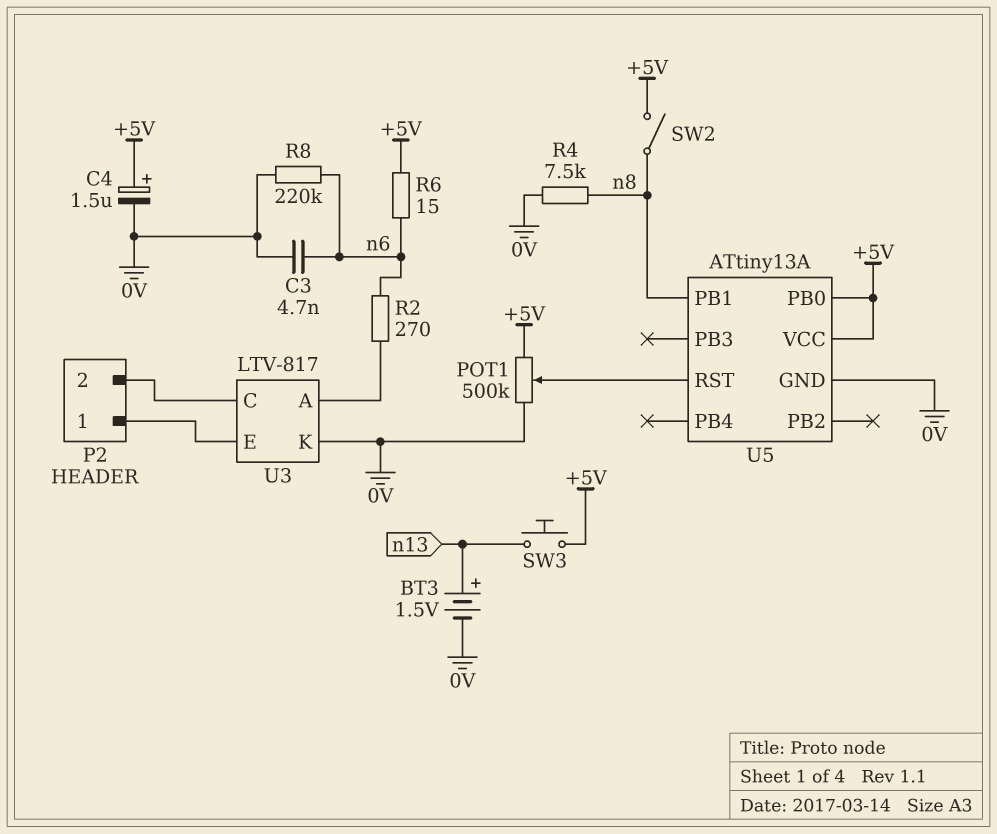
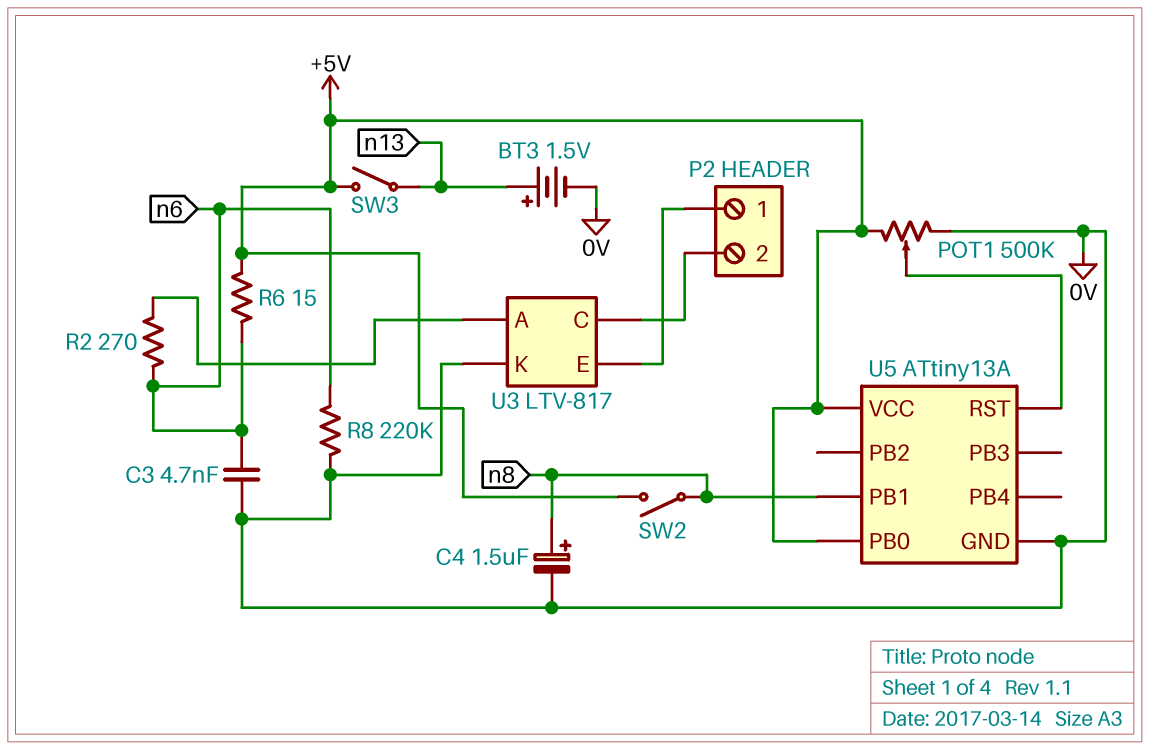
C4: 1.5uF (plus +5V, minus 0V) -> 1.5uF (plus n8, minus 0V)
R4: 7.5k (0V, n8) -> none
SW3: button (+5V, n13) -> switch (+5V, n13)

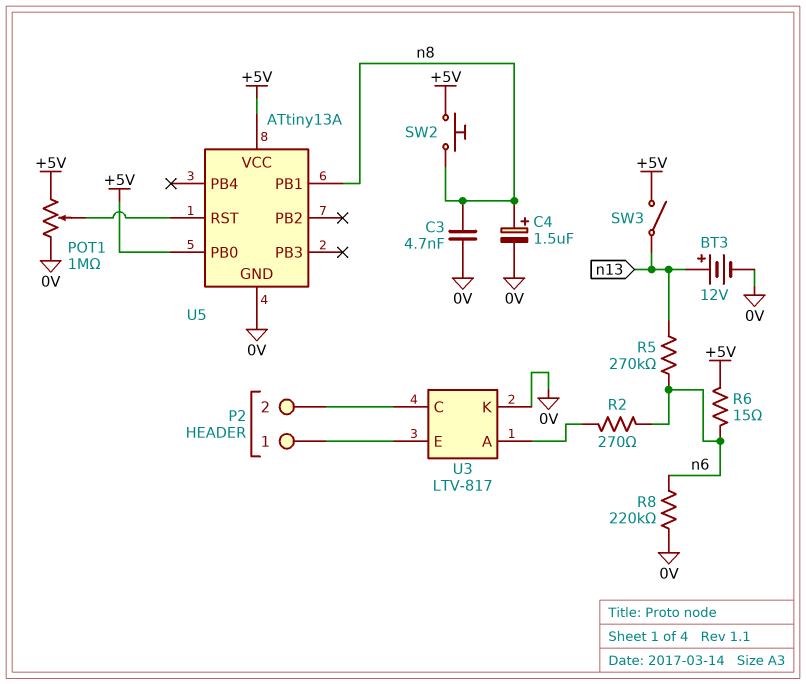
BT3: 1.5V (plus n13, minus 0V) -> 12V (plus n13, minus 0V)
C3: 4.7nF (0V, n6) -> 4.7nF (0V, n8)
POT1: 500k (+5V, 0V, wiper U5/RST) -> 1M (+5V, 0V, wiper U5/RST)
R5: none -> 270k (n6, n13)
SW2: switch (+5V, n8) -> button (+5V, n8)

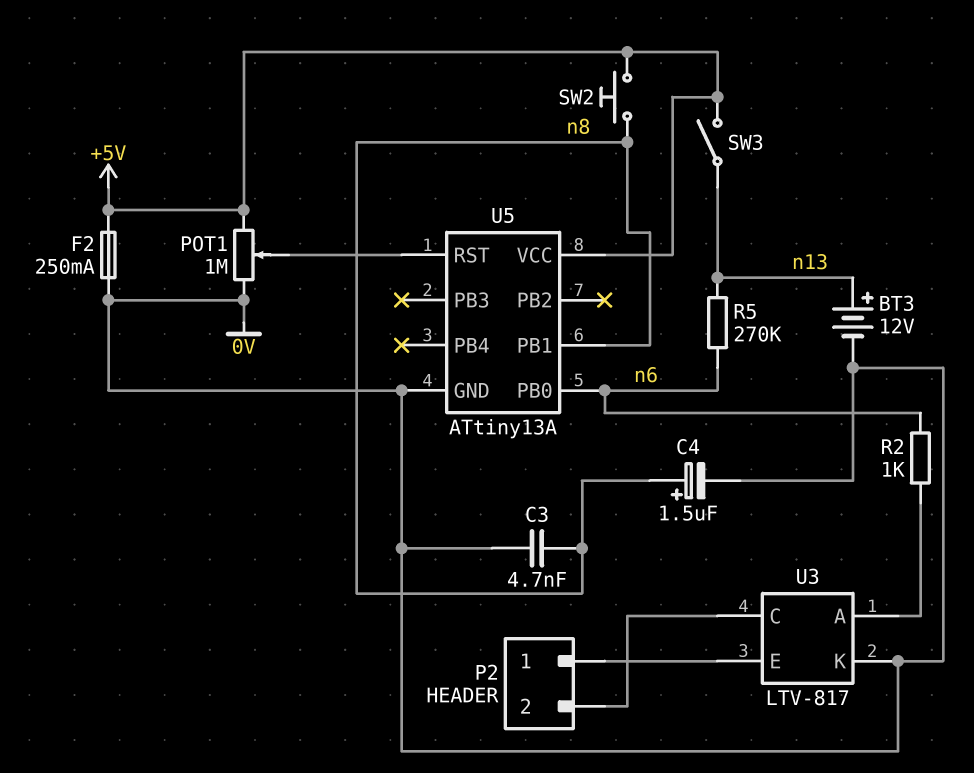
F2: none -> 250mA (+5V, 0V)
R2: 270 (U3/A, n6) -> 1k (U3/A, n6)
R6: 15 (+5V, n6) -> none
R8: 220k (0V, n6) -> none
U5 pin PB0: +5V -> n6

